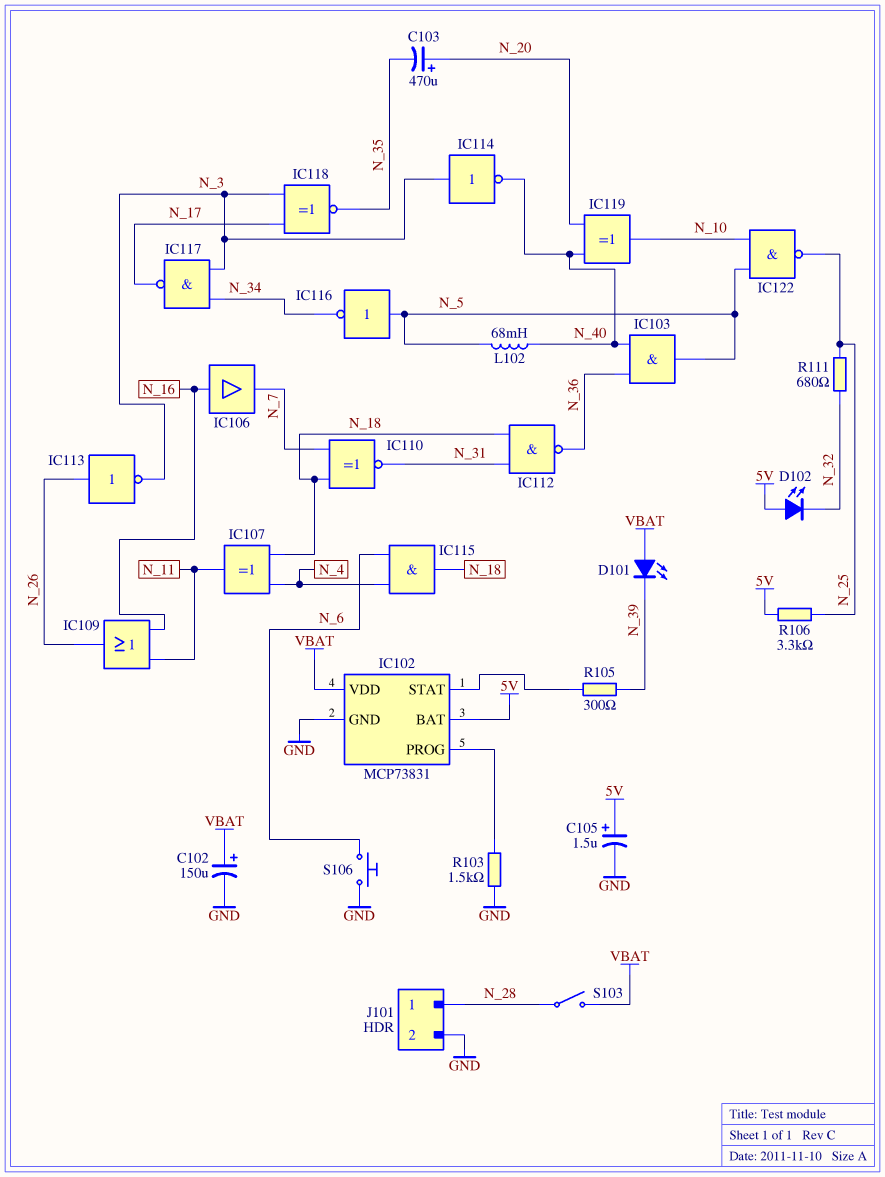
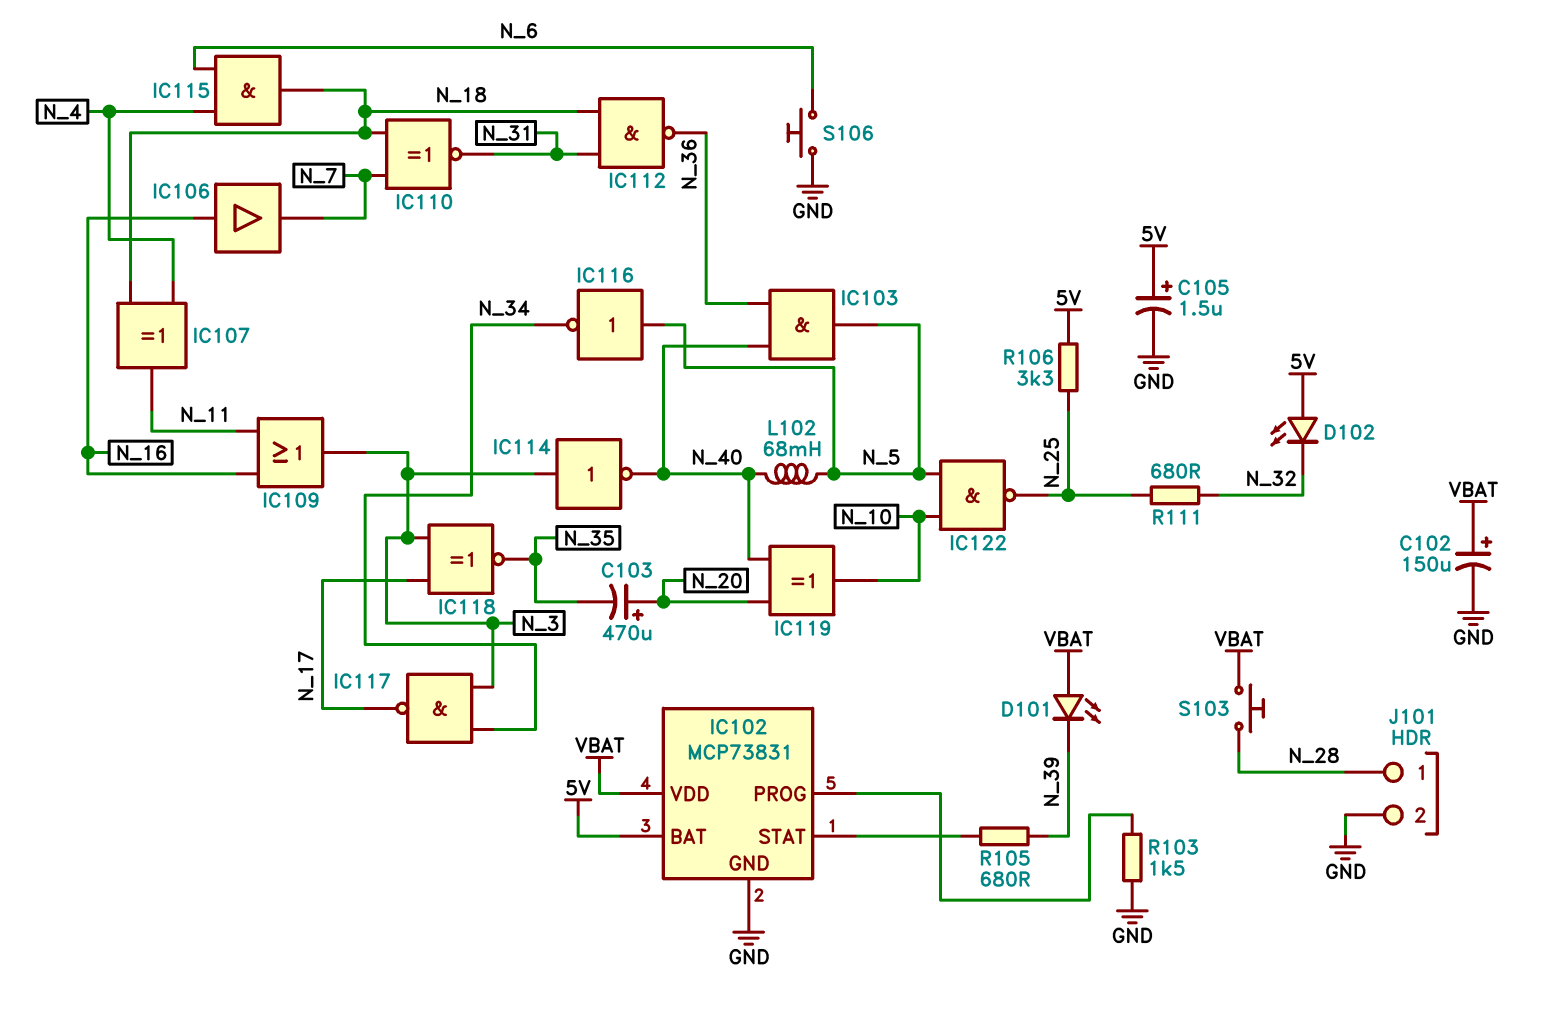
IC109: OR (in N_11, in N_16, out N_26) -> OR (in N_11, in N_16, out N_3)
IC113: NOT (in N_26, out N_3) -> none
R105: 300 (IC102/STAT, N_39) -> 680 (IC102/STAT, N_39)
S103: switch (N_28, VBAT) -> button (N_28, VBAT)

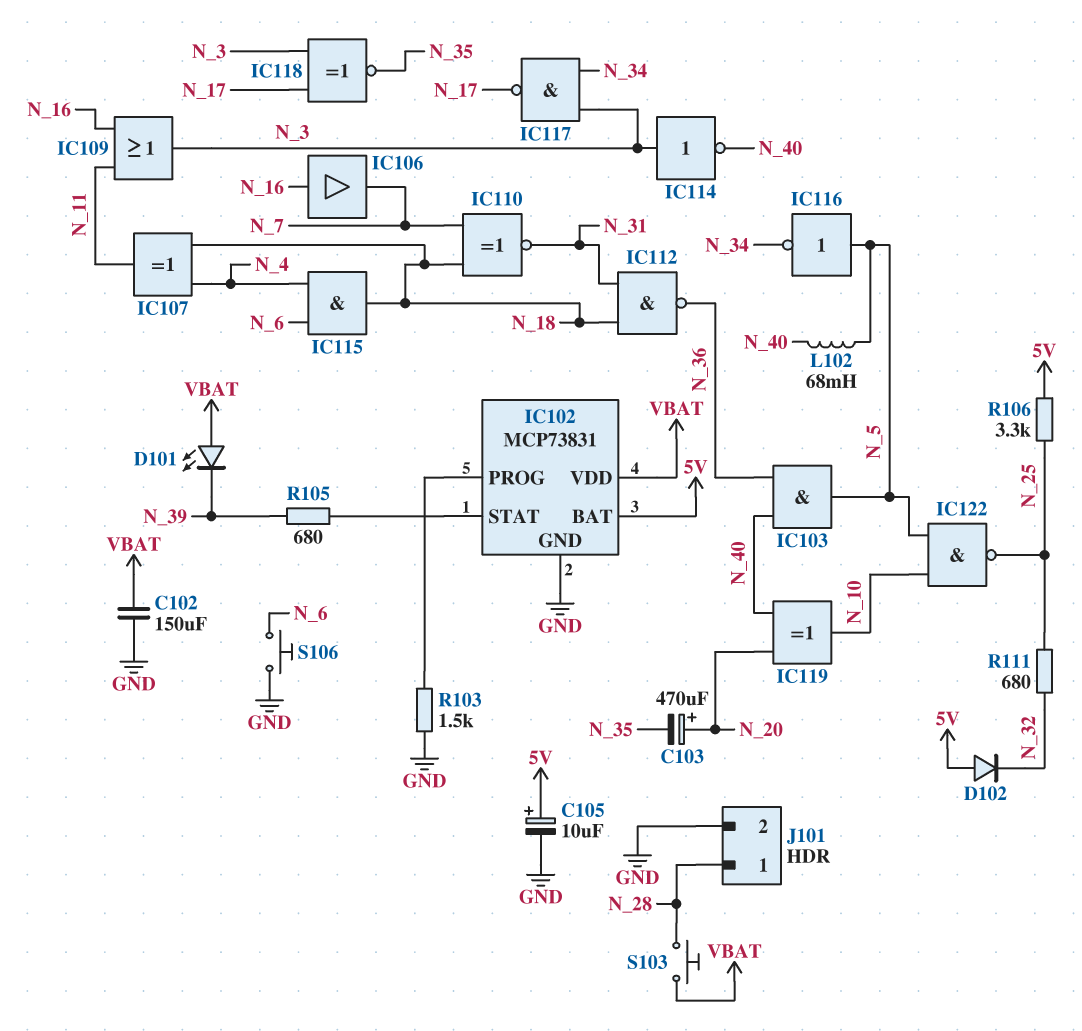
C102: 150uF (plus VBAT, minus GND) -> 150uF (GND, VBAT)
C105: 1.5uF (plus 5V, minus GND) -> 10uF (plus 5V, minus GND)
D102: LED (A 5V, K N_32) -> diode (A 5V, K N_32)

